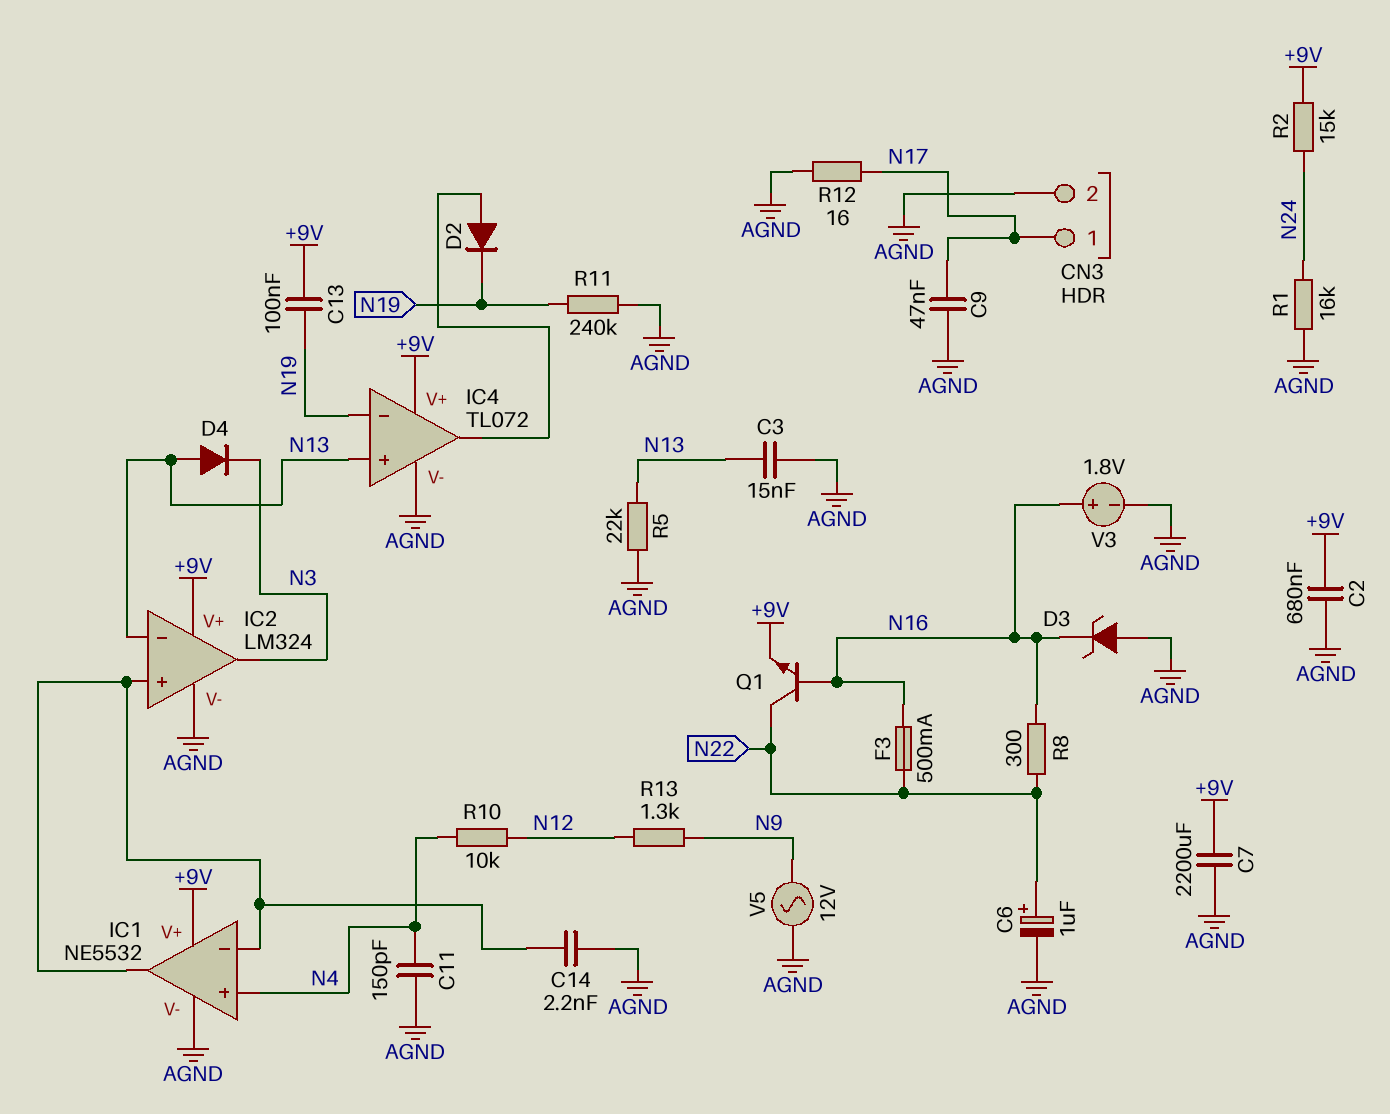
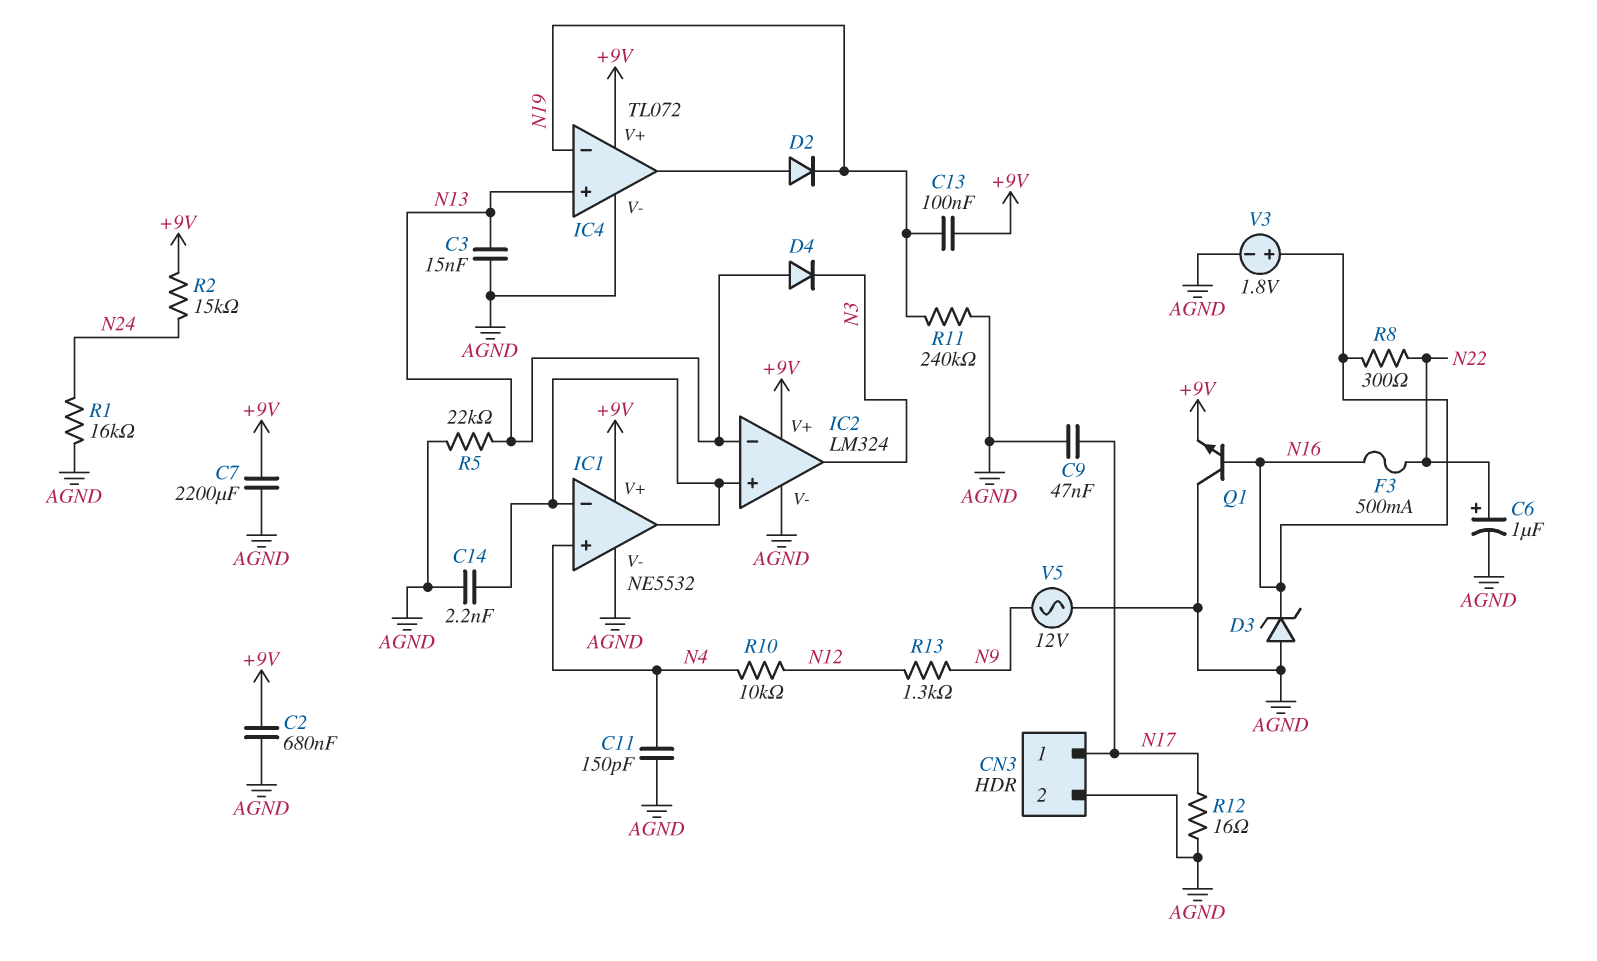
Q1: NPN (B N16, C N22, E +9V) -> NPN (B N16, C AGND, E +9V)

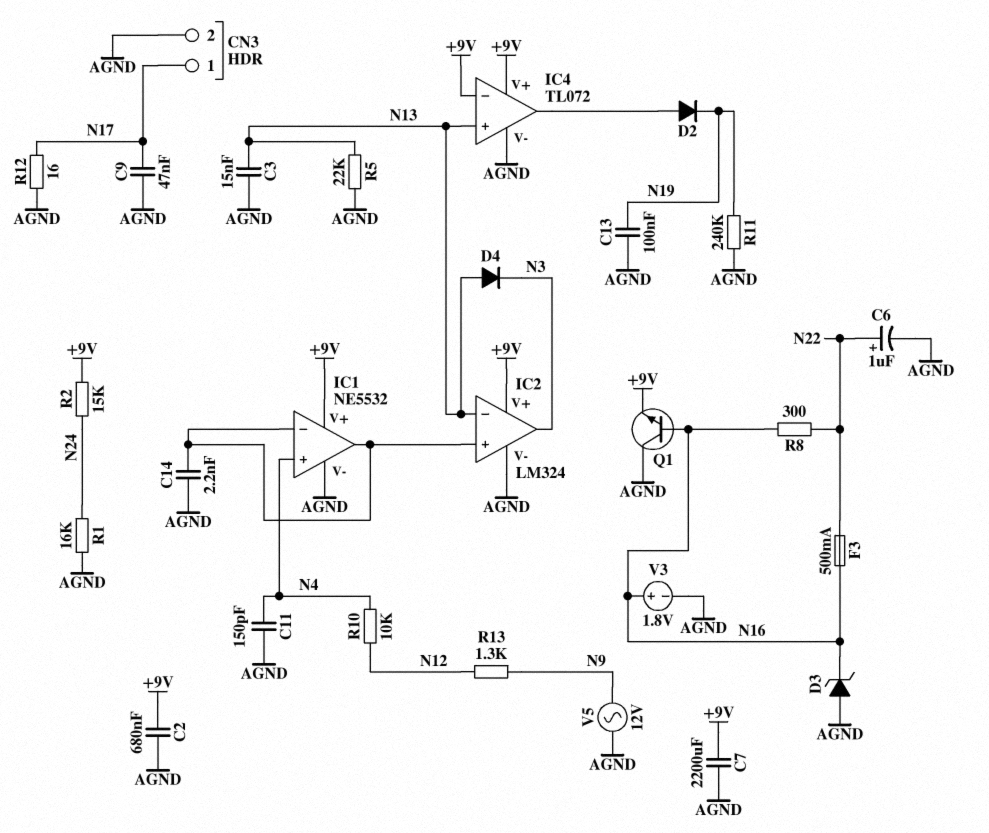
C13: 100nF (+9V, N19) -> 100nF (AGND, N19)
IC4 pin in-: N19 -> +9V

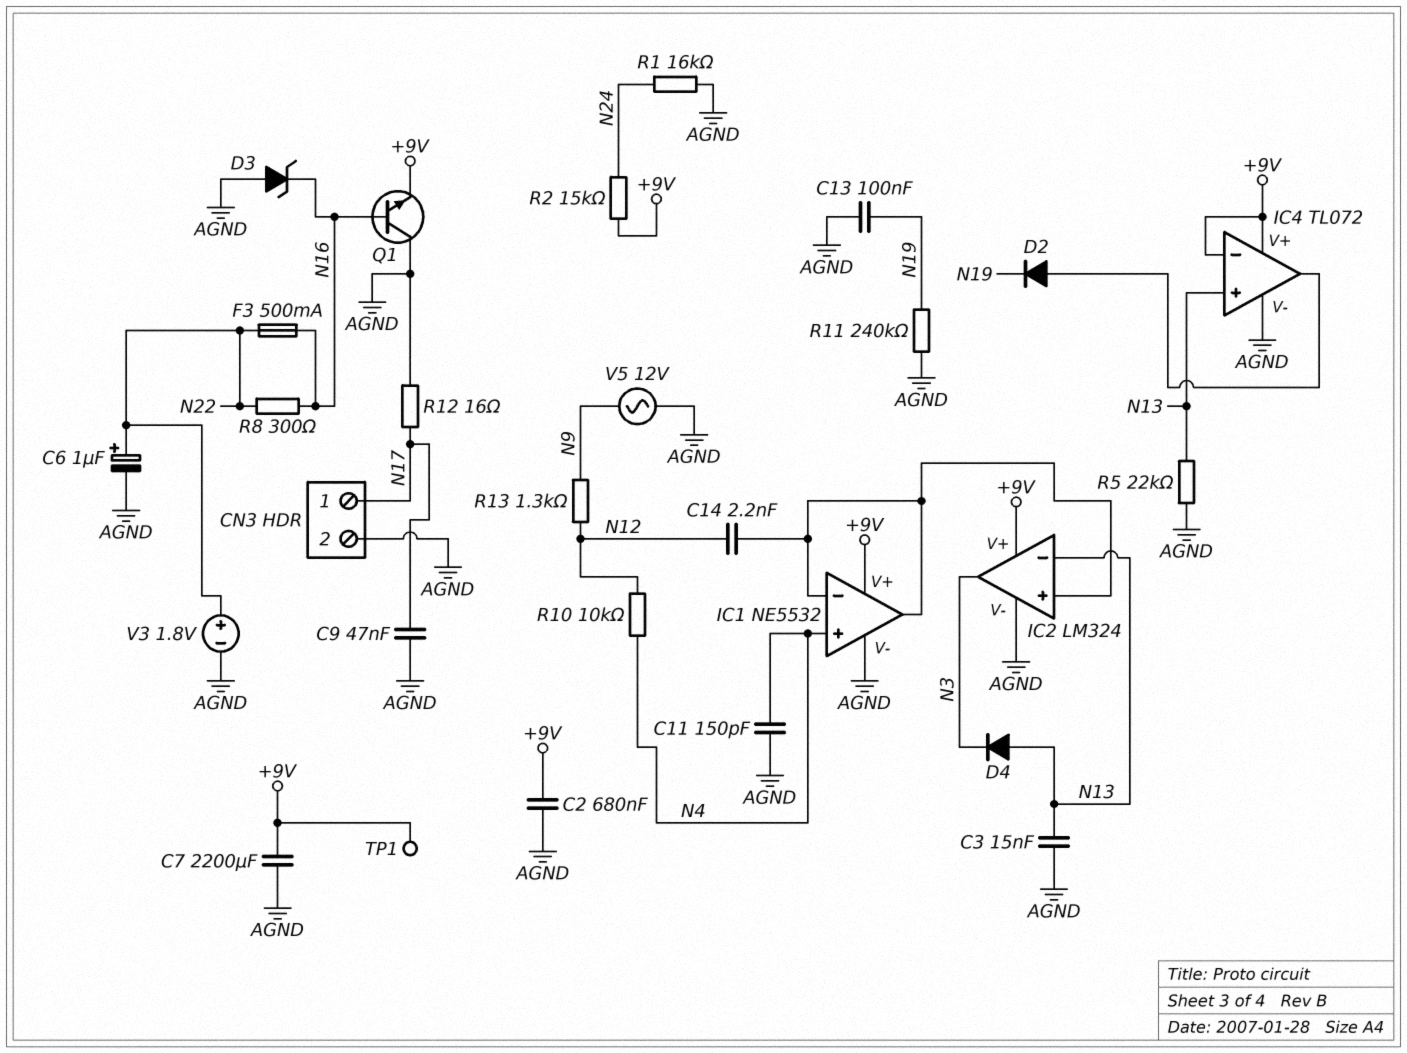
C14: 2.2nF (AGND, IC1/in-) -> 2.2nF (IC1/in-, N12)
TP1: none -> test point (+9V)
V3: 1.8V (plus N16, minus AGND) -> 1.8V (plus N22, minus AGND)

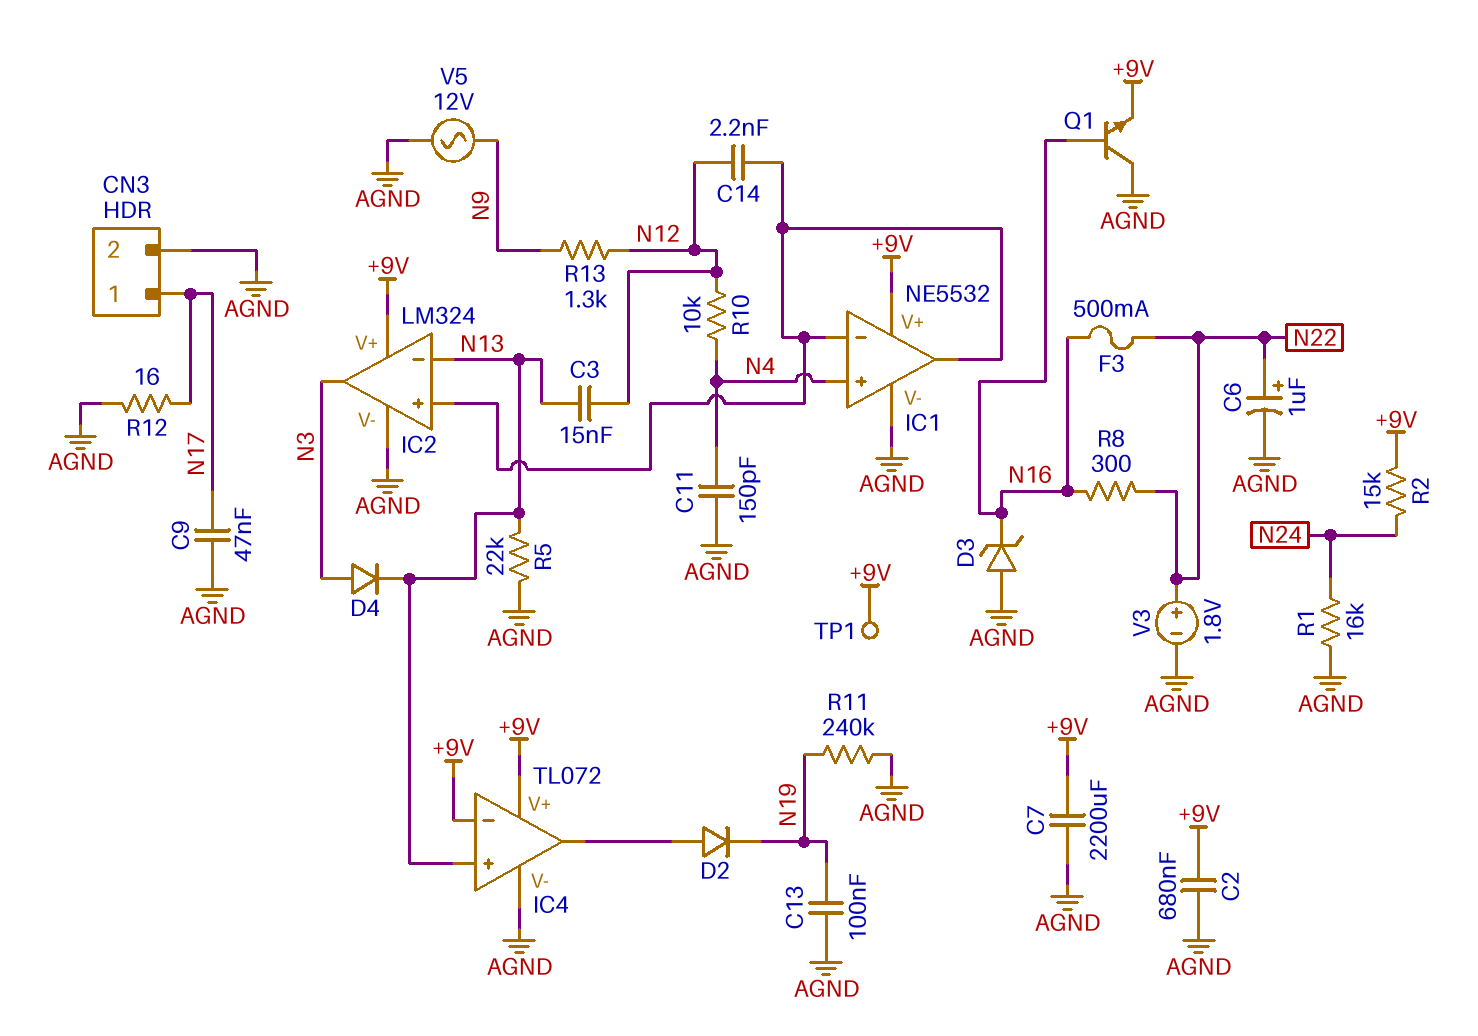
C3: 15nF (AGND, N13) -> 15nF (N12, N13)
D4: diode (A N13, K N3) -> diode (A N3, K N13)

